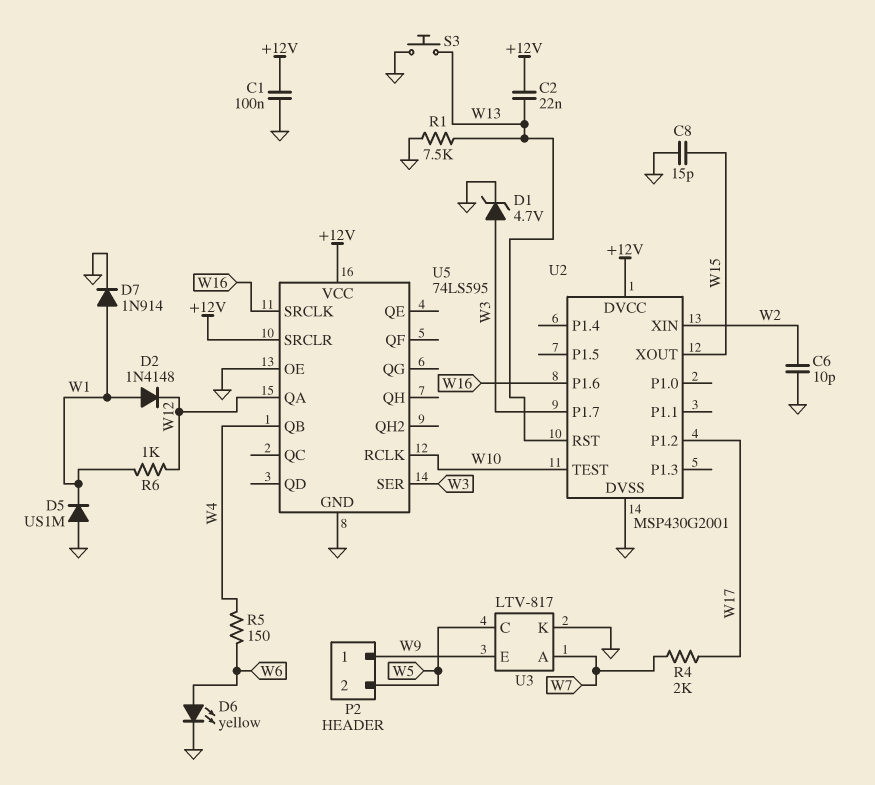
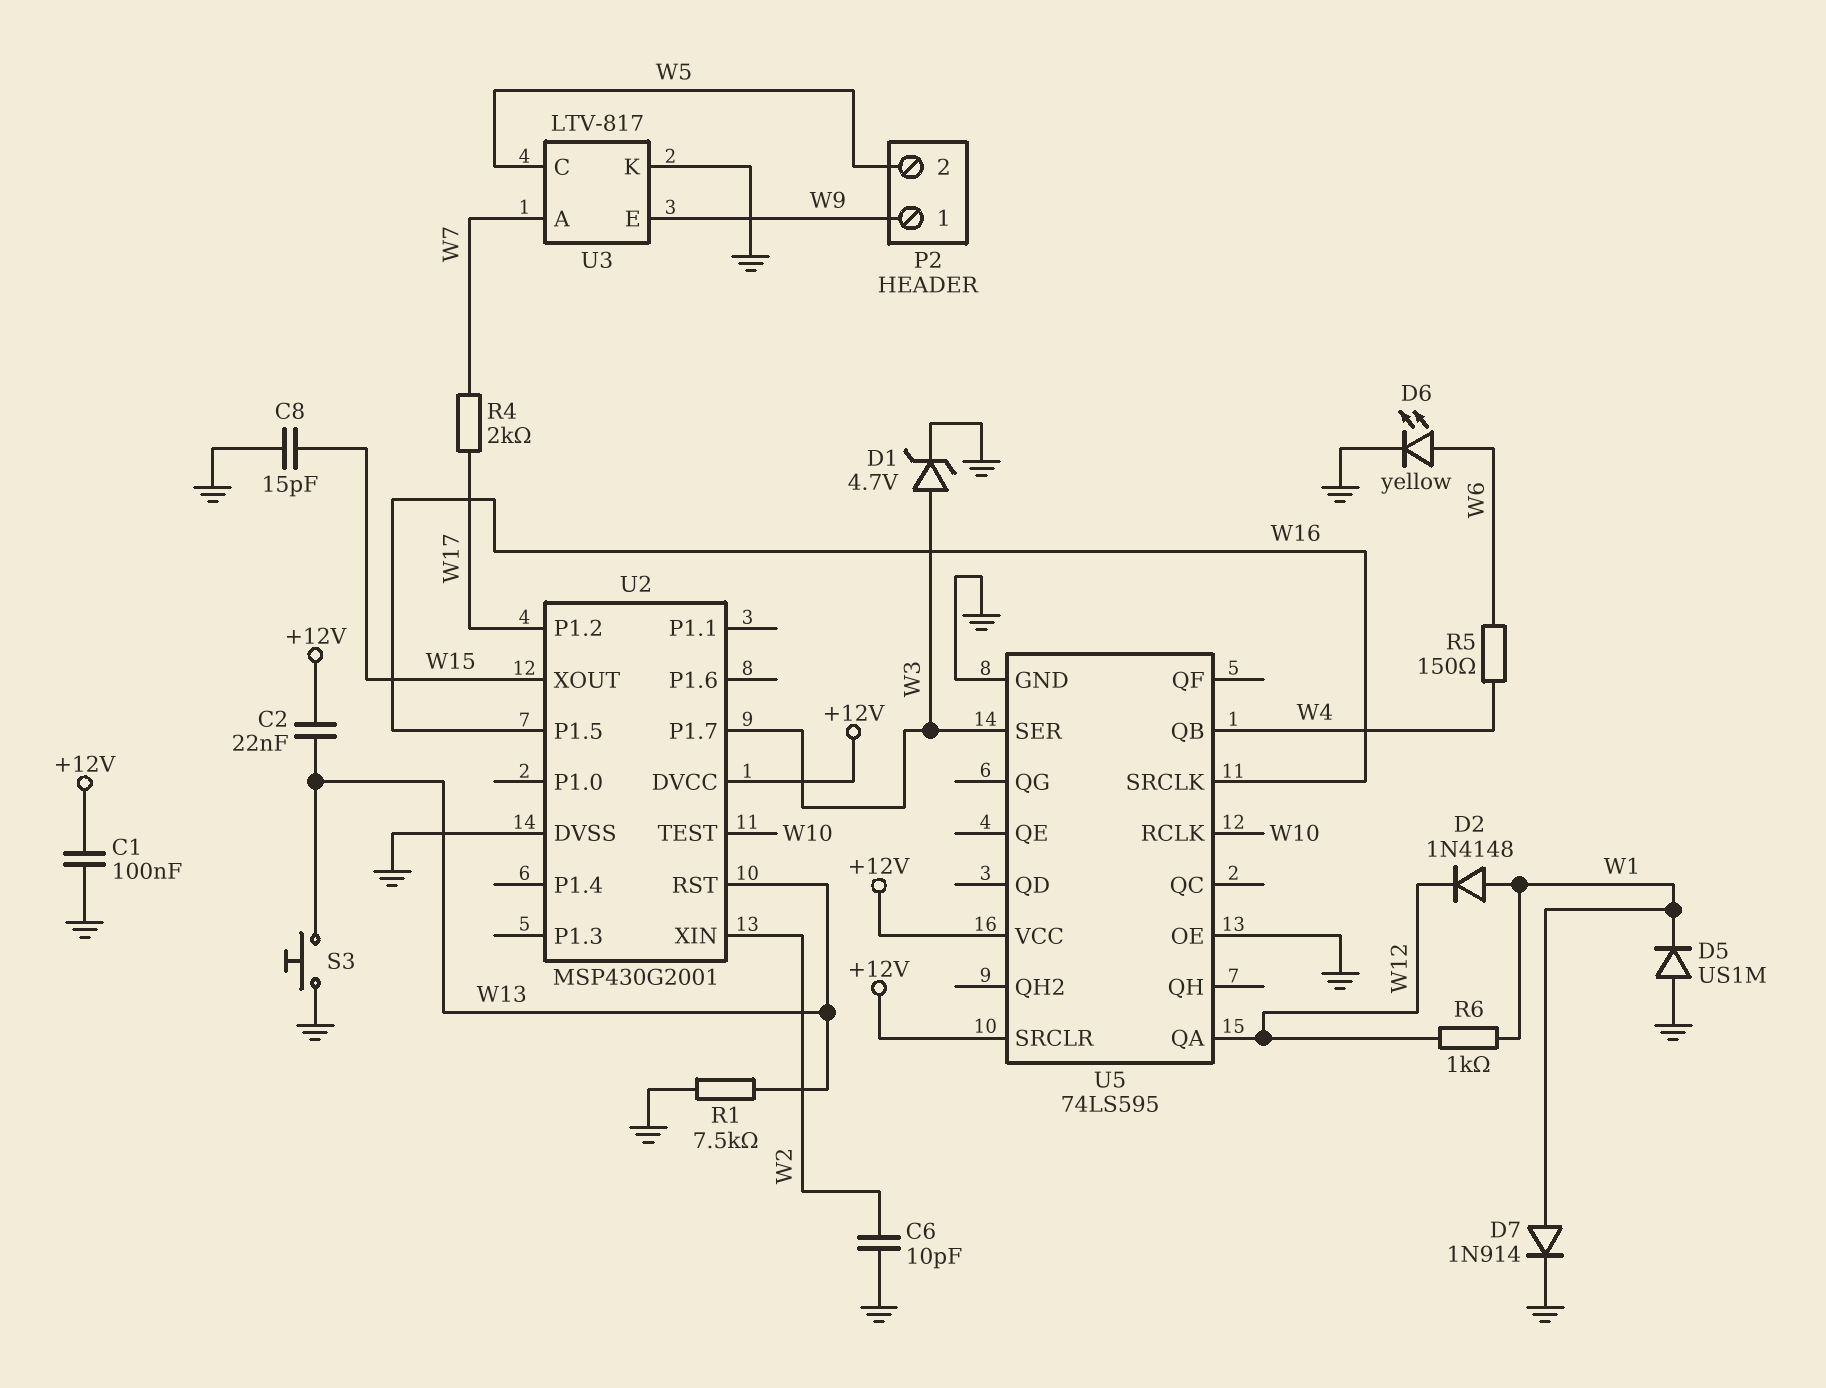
U2 pin P1.5: none -> W16
U2 pin P1.6: W16 -> none

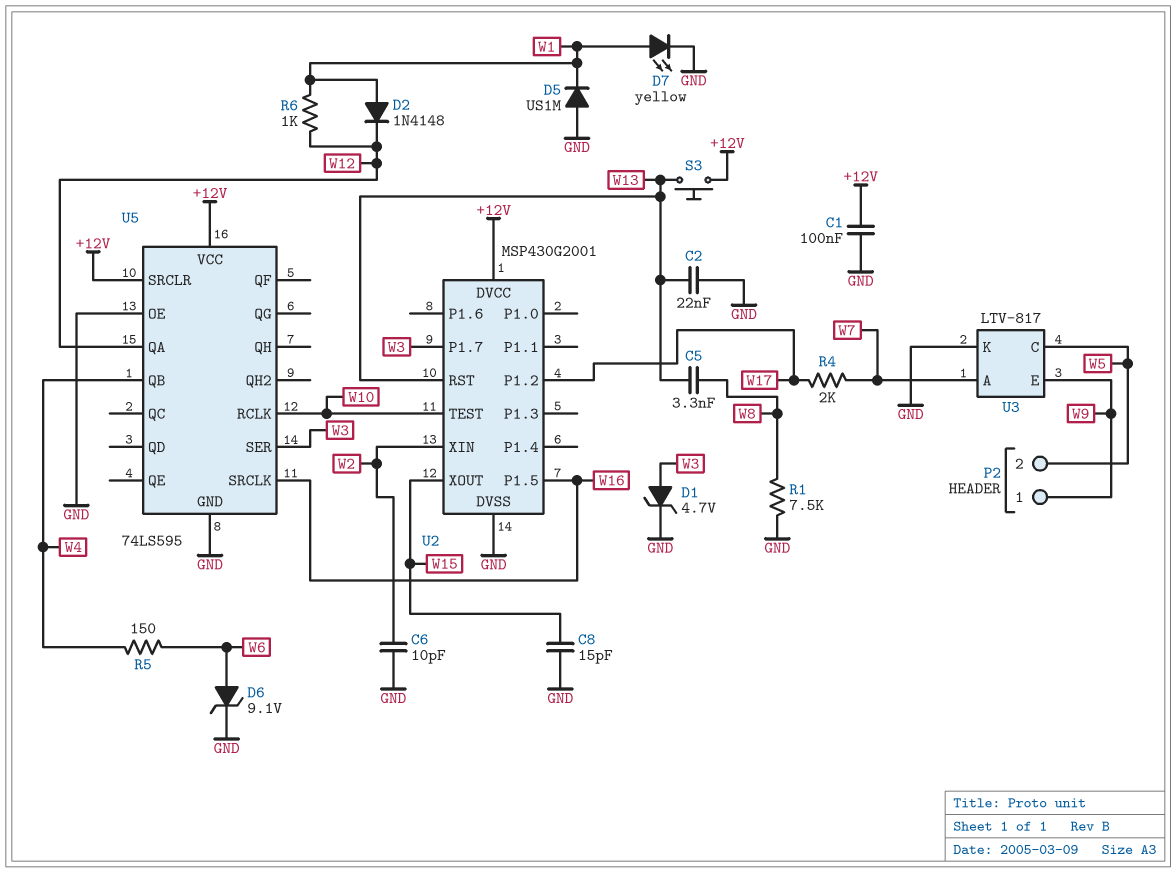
C2: 22nF (+12V, W13) -> 22nF (GND, W13)
C5: none -> 3.3nF (W8, W13)
D6: LED yellow (A W6, K GND) -> zener 9.1V (A W6, K GND)
D7: diode 1N914 (A W1, K GND) -> LED yellow (A W1, K GND)
R1: 7.5k (GND, W13) -> 7.5k (GND, W8)
S3: button (GND, W13) -> button (+12V, W13)

